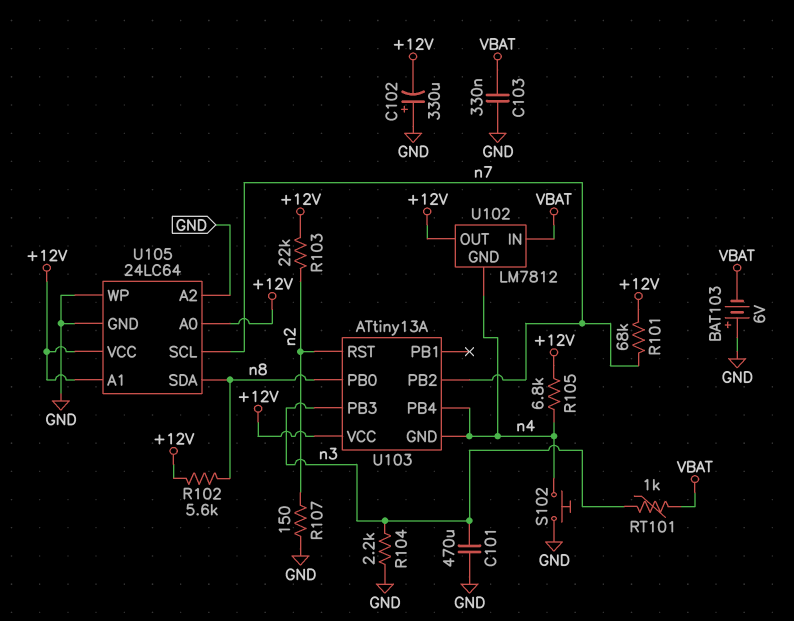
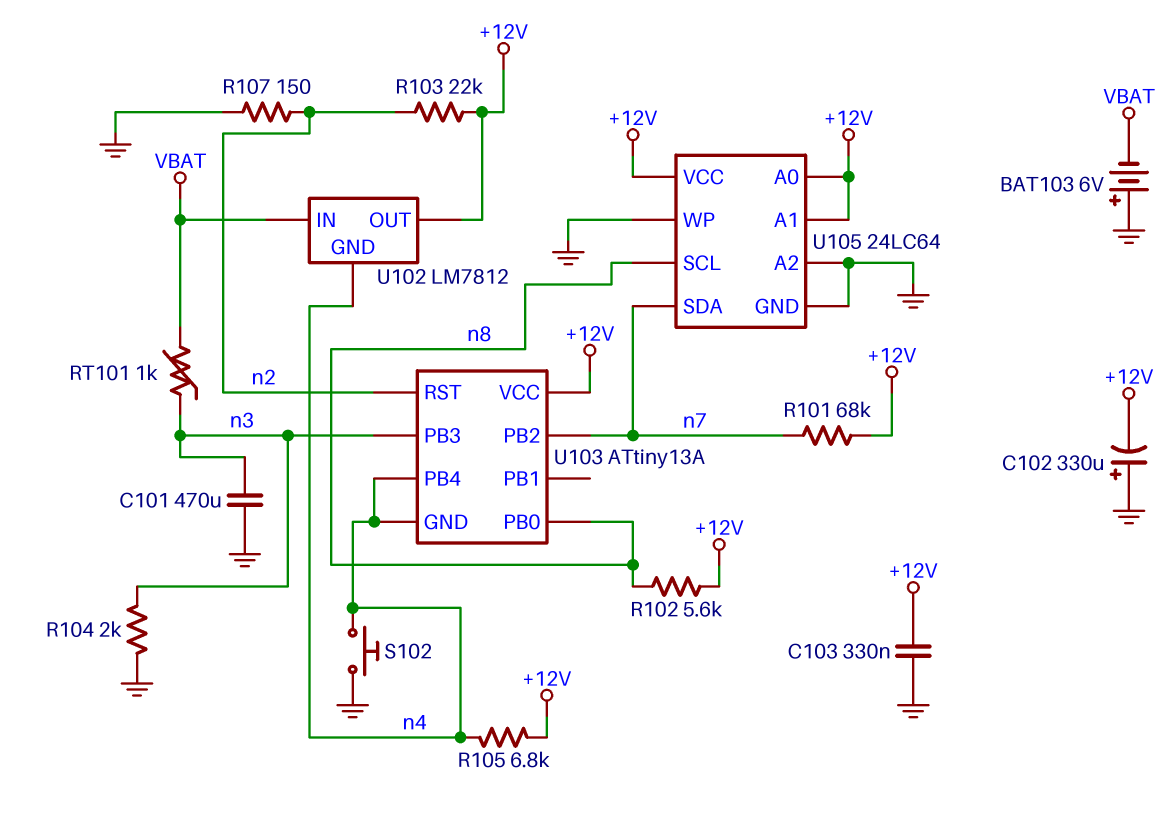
C103: 330nF (GND, VBAT) -> 330nF (+12V, GND)
R104: 2.2k (GND, n3) -> 2k (GND, n3)
U105 pin SCL: n7 -> n8
U105 pin SDA: n8 -> n7

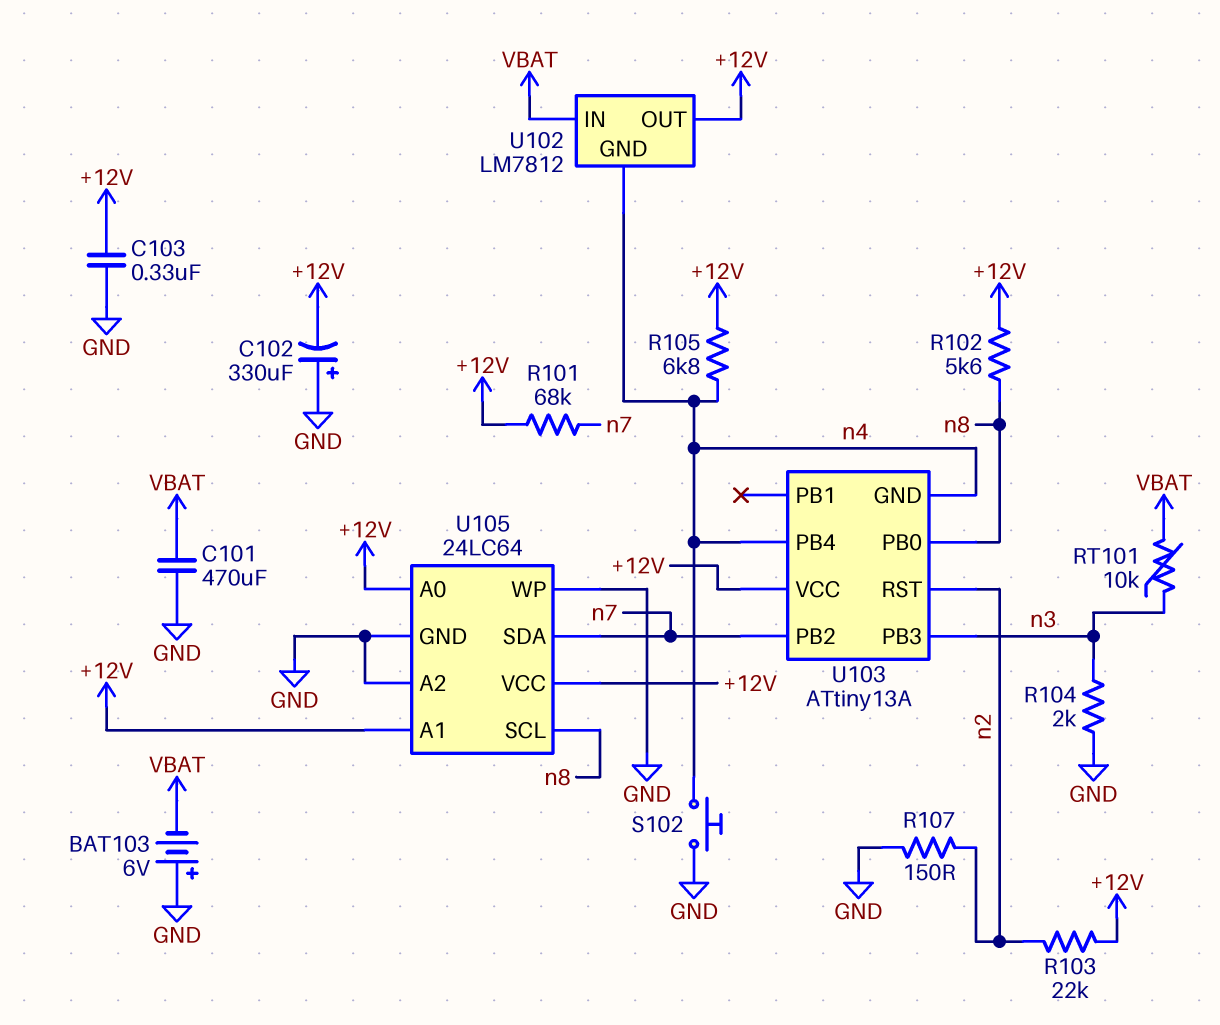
C101: 470uF (GND, n3) -> 470uF (GND, VBAT)
RT101: 1k (VBAT, n3) -> 10k (VBAT, n3)

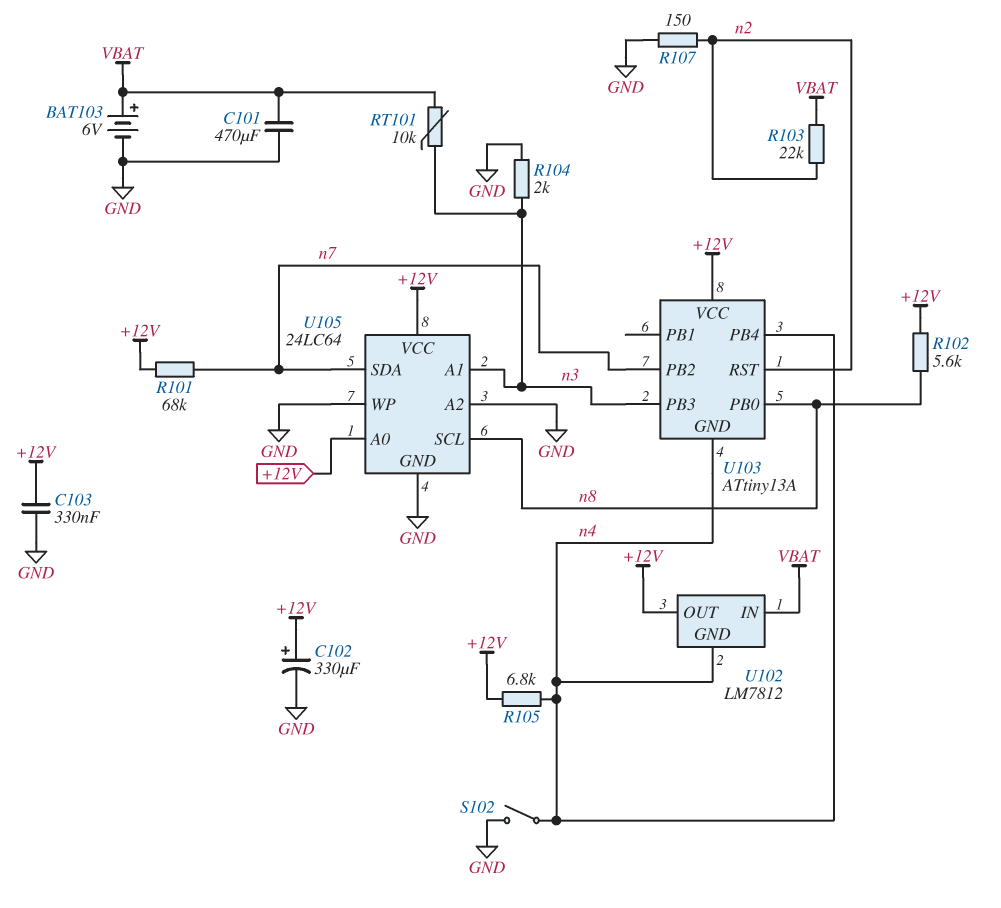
BAT103: 6V (plus GND, minus VBAT) -> 6V (plus VBAT, minus GND)
C102: 330uF (plus GND, minus +12V) -> 330uF (plus +12V, minus GND)
R103: 22k (+12V, n2) -> 22k (VBAT, n2)
S102: button (GND, n4) -> switch (GND, n4)
U105 pin A1: +12V -> n3

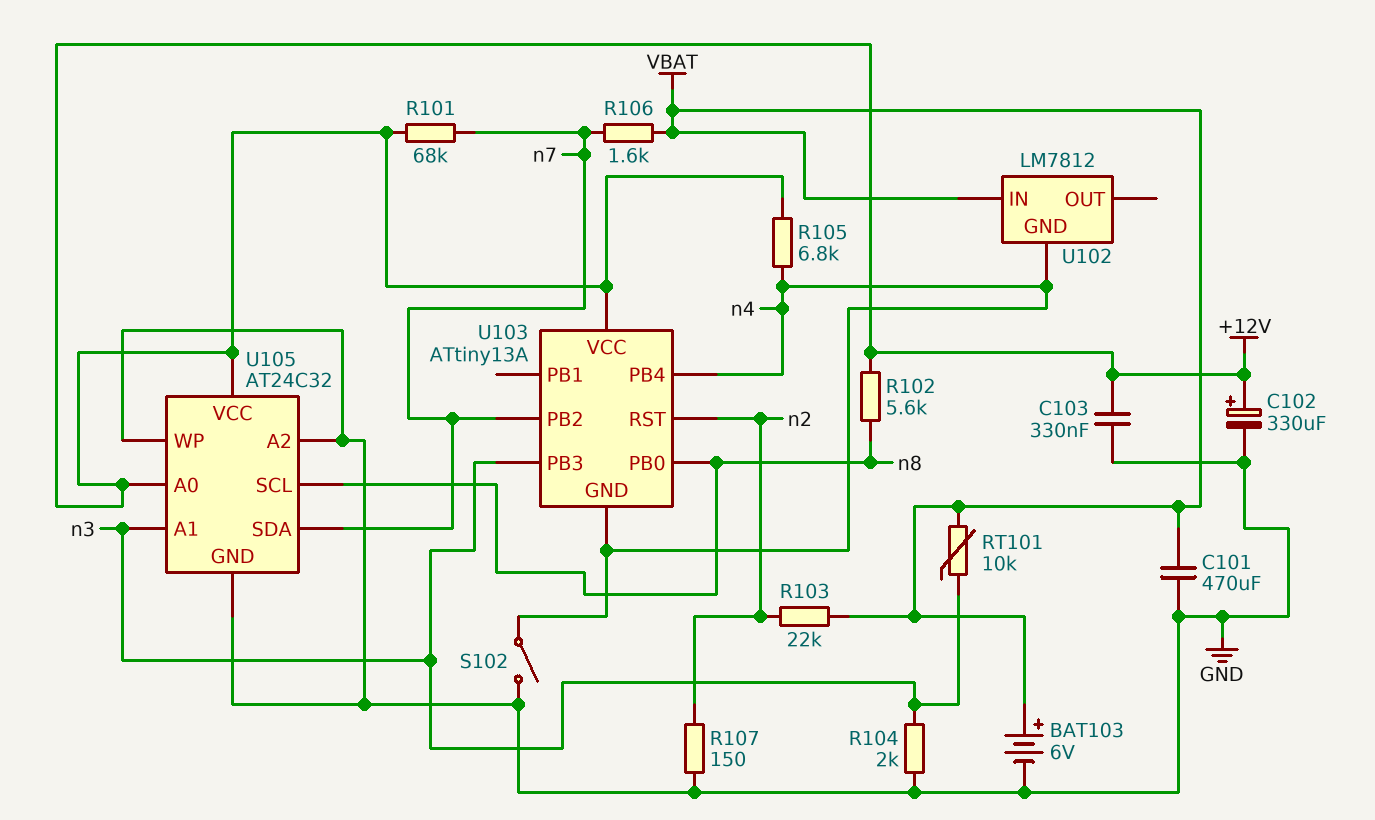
R106: none -> 1.6k (VBAT, n7)
U102 pin OUT: +12V -> none
U105: 24LC64 -> AT24C32

